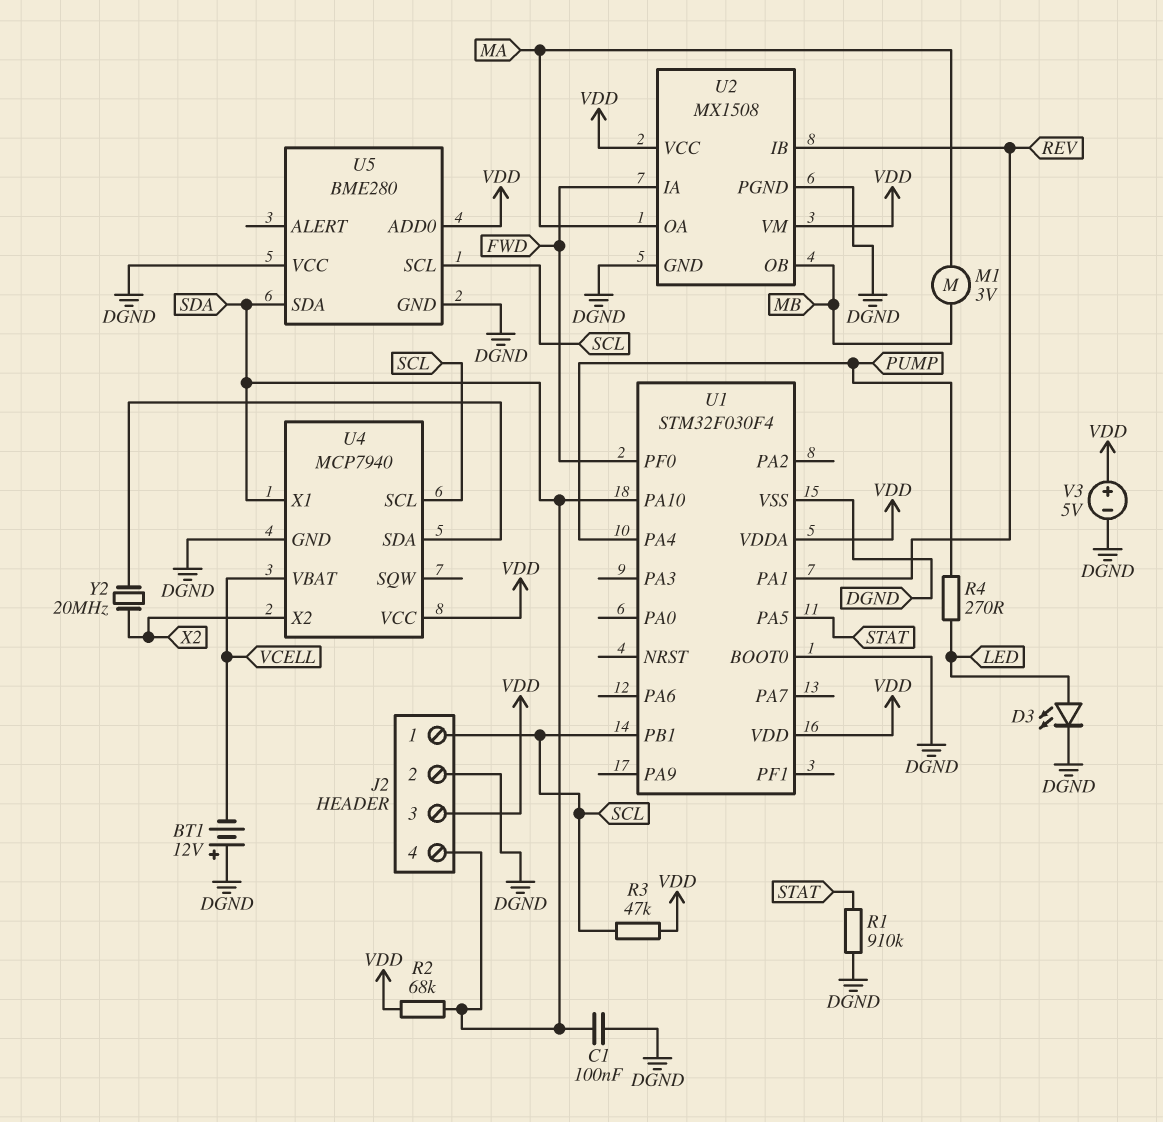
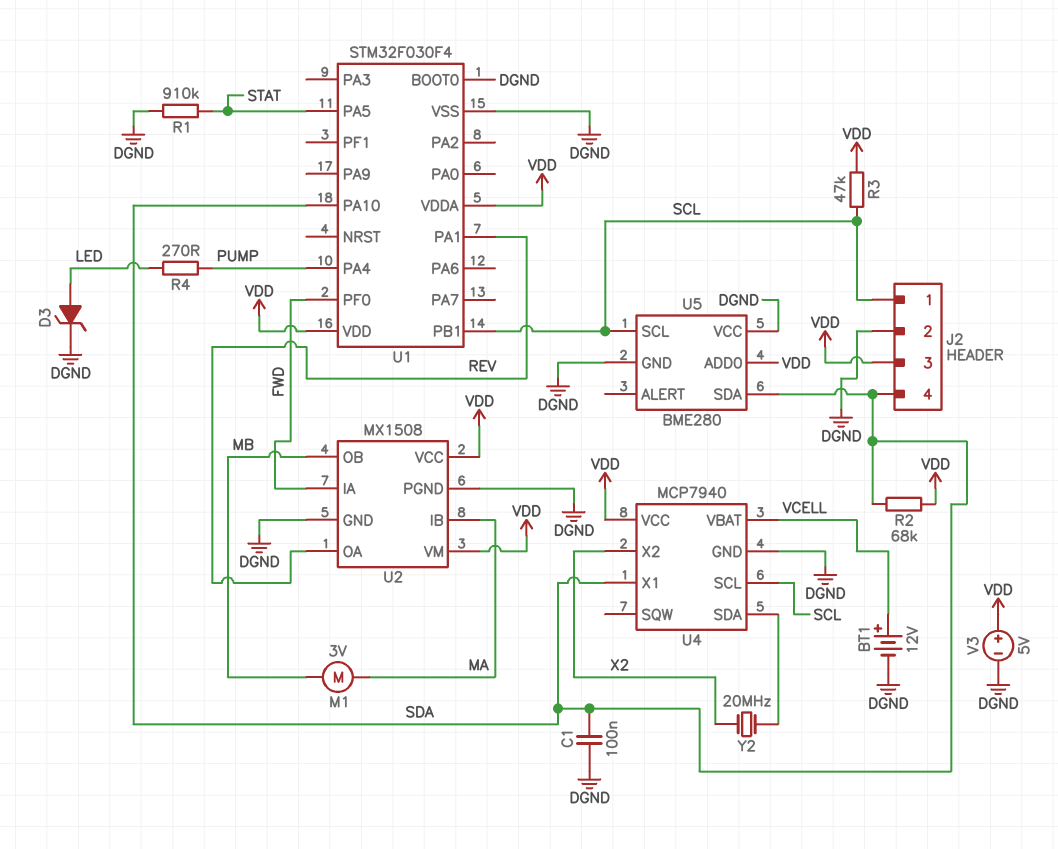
BT1: 12V (plus DGND, minus VCELL) -> 12V (plus VCELL, minus DGND)
D3: LED (A LED, K DGND) -> zener (A LED, K DGND)
U2 pin IB: REV -> MA
U2 pin OA: MA -> REV

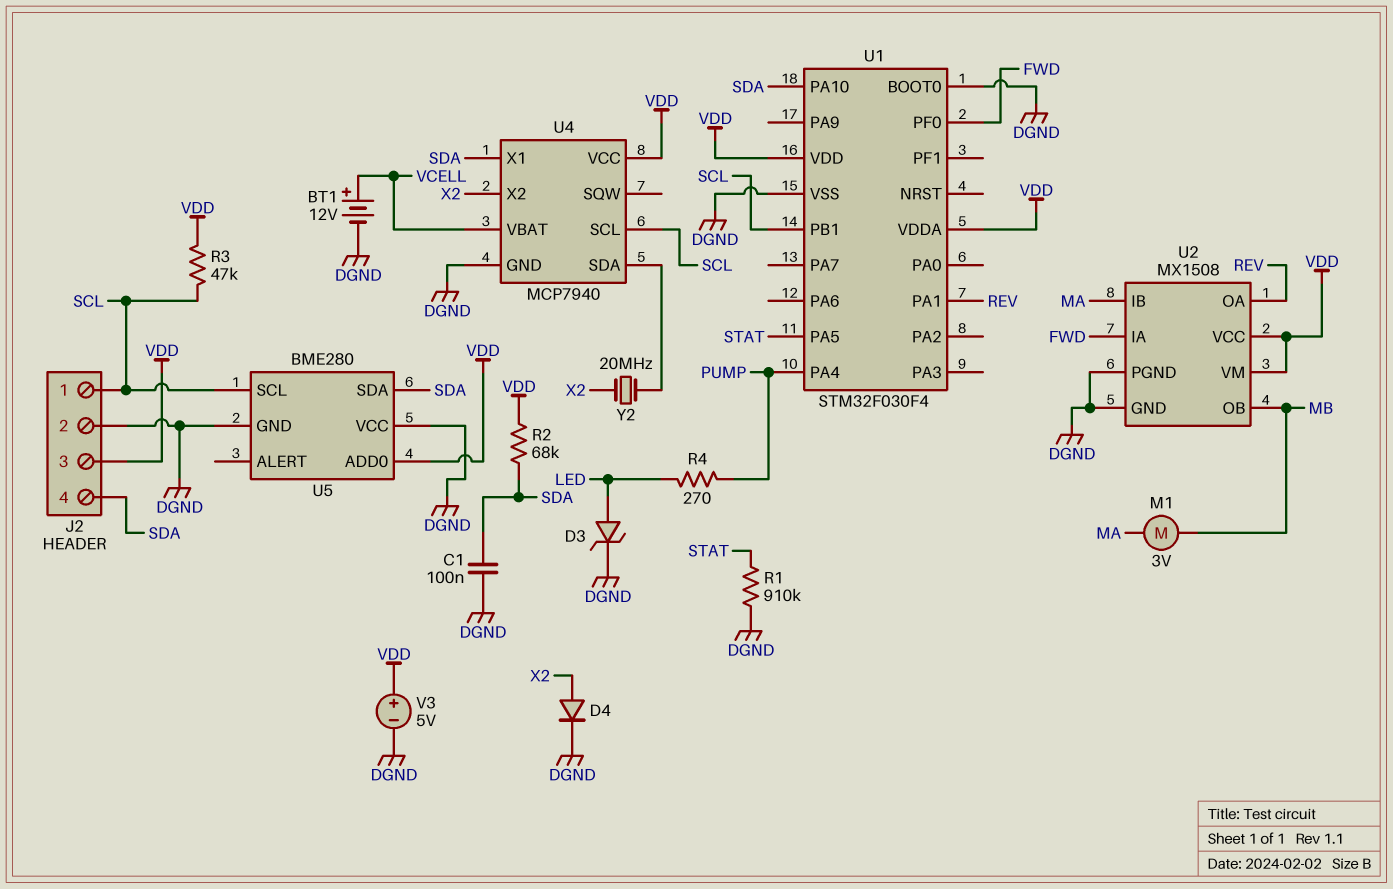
D4: none -> diode (A X2, K DGND)

